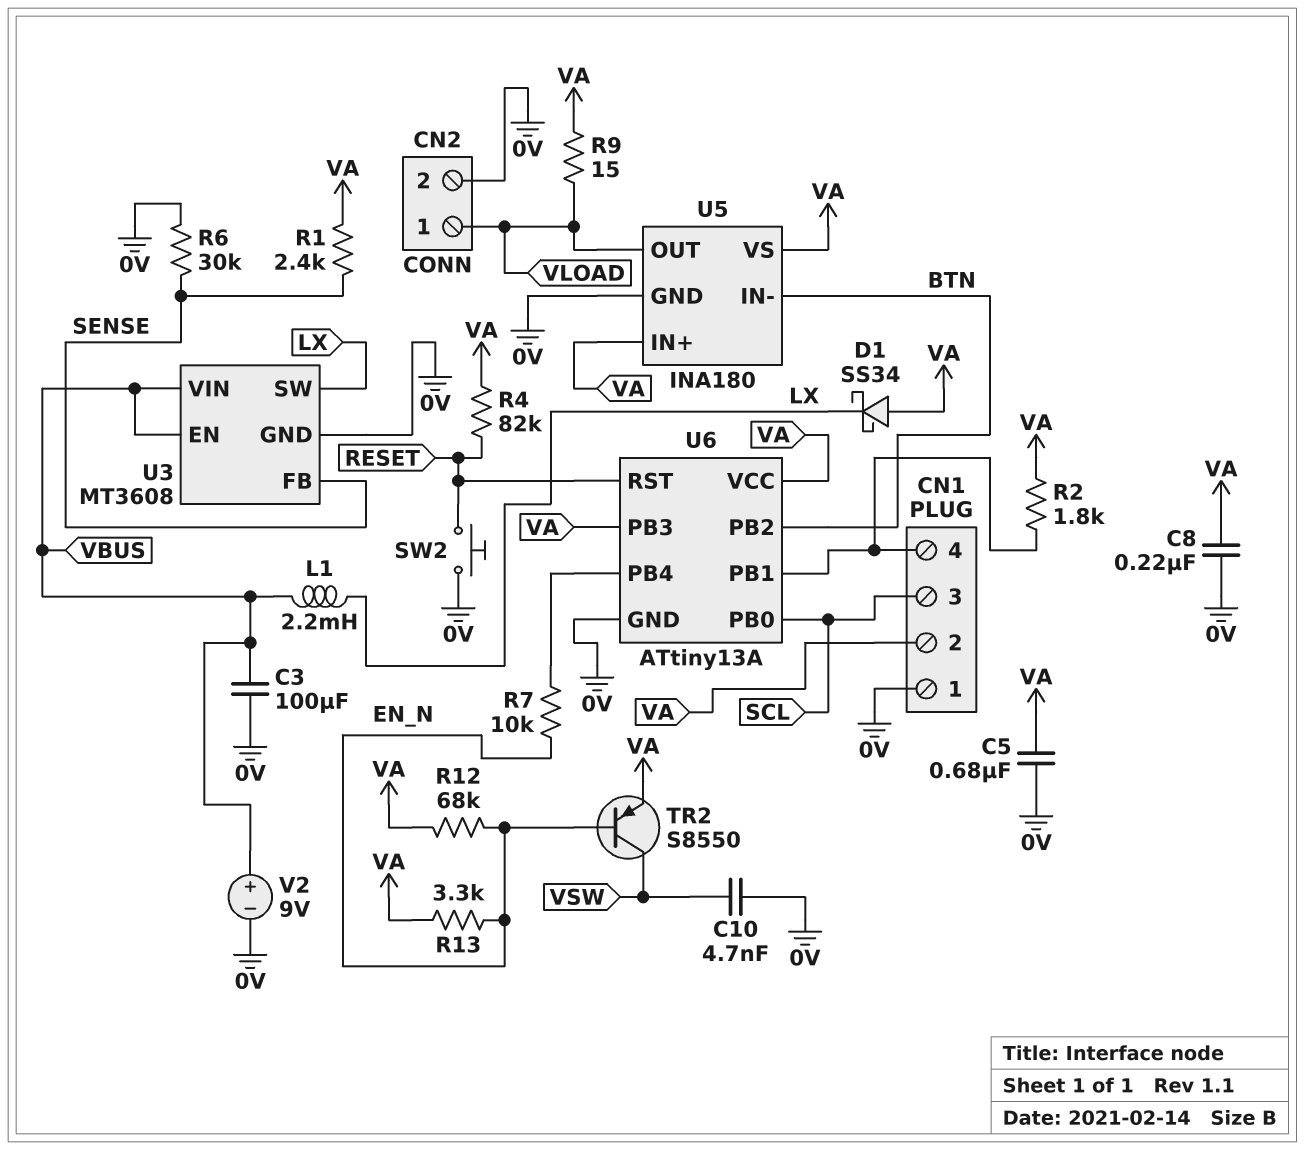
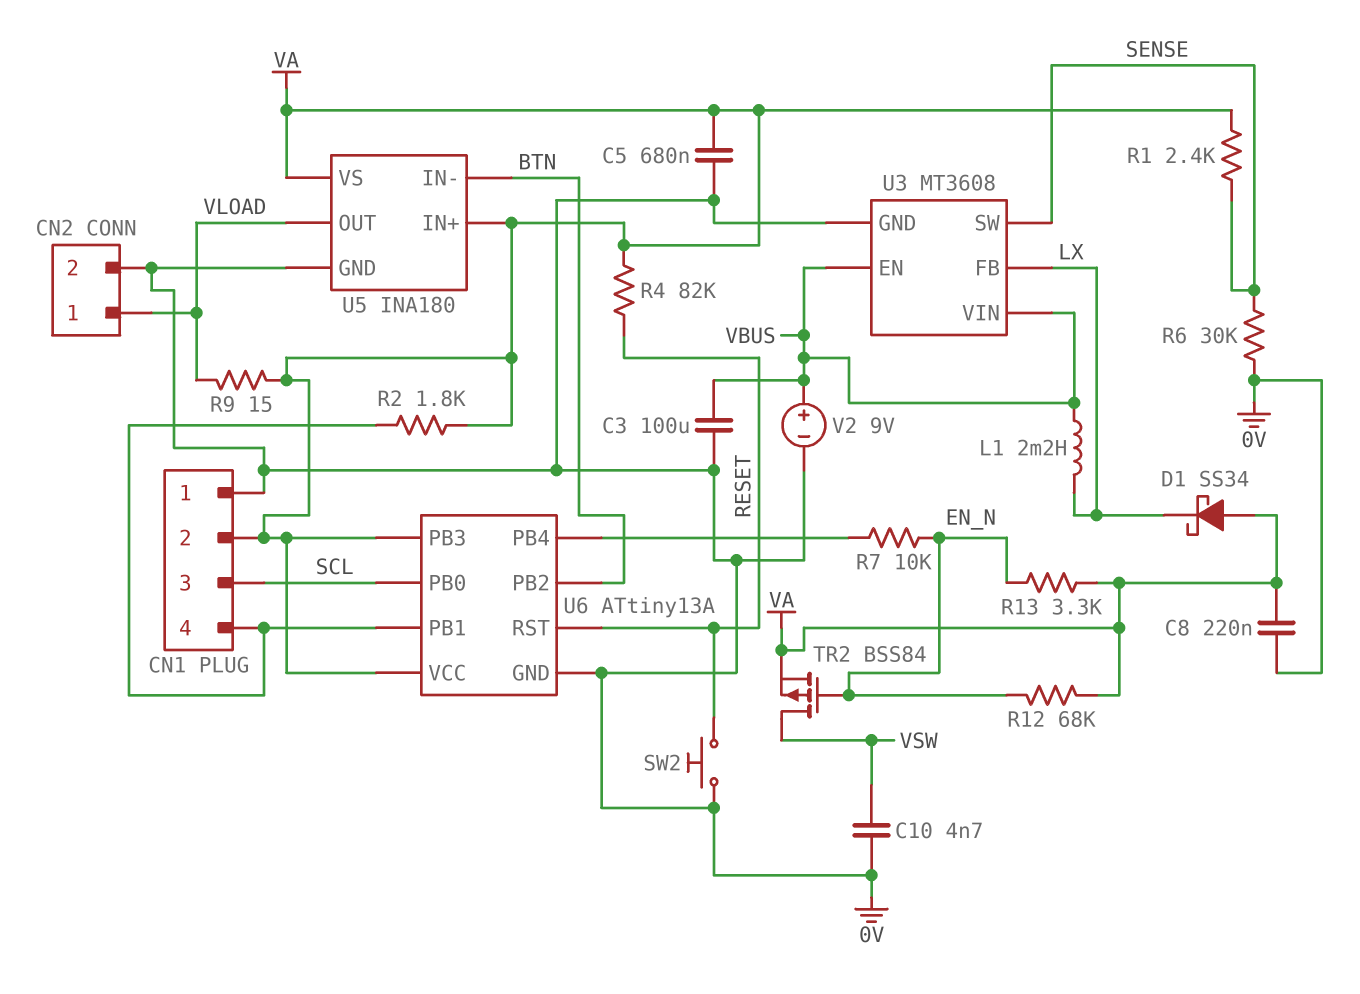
TR2: PNP S8550 (B EN_N, C VSW, E VA) -> PMOS BSS84 (G EN_N, D VSW, S VA)
U3 pin FB: SENSE -> LX
U3 pin SW: LX -> SENSE

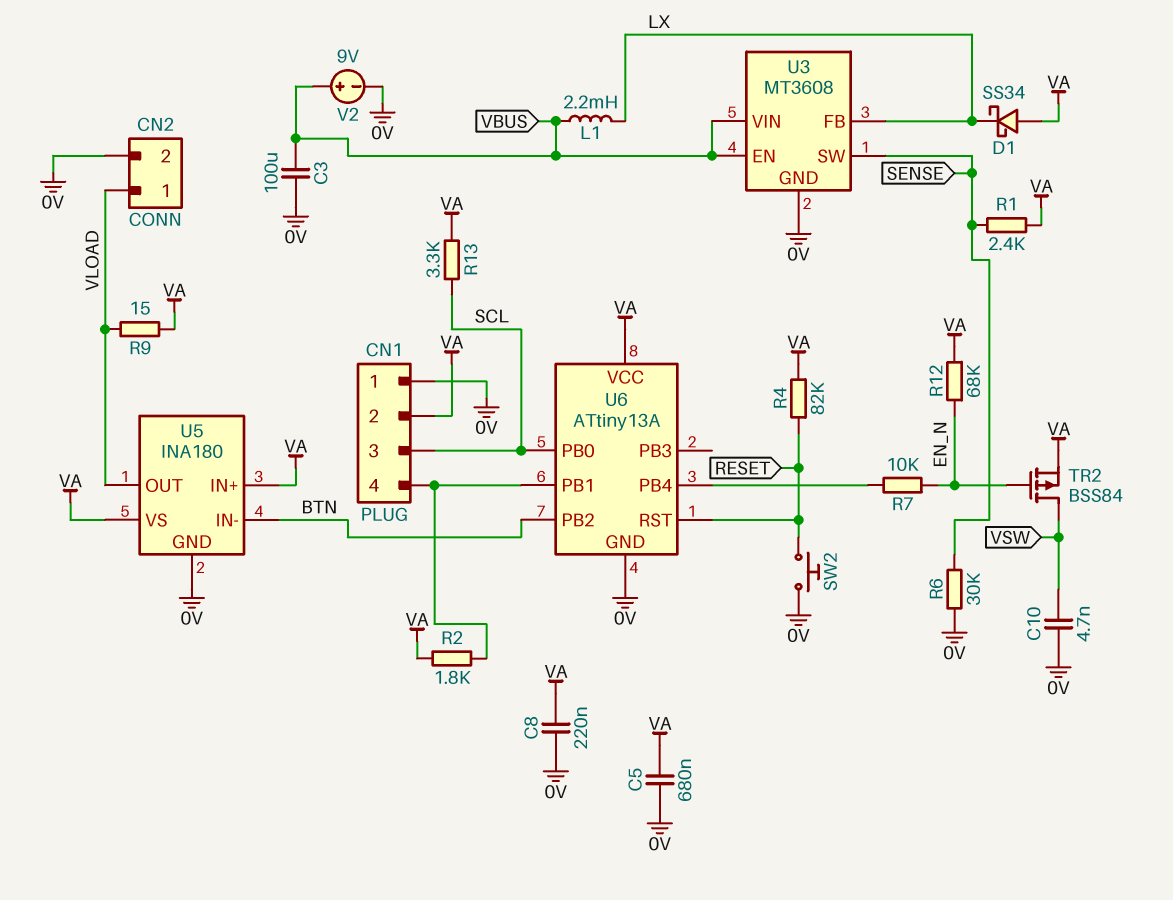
R13: 3.3k (EN_N, VA) -> 3.3k (SCL, VA)
U6 pin PB3: VA -> none

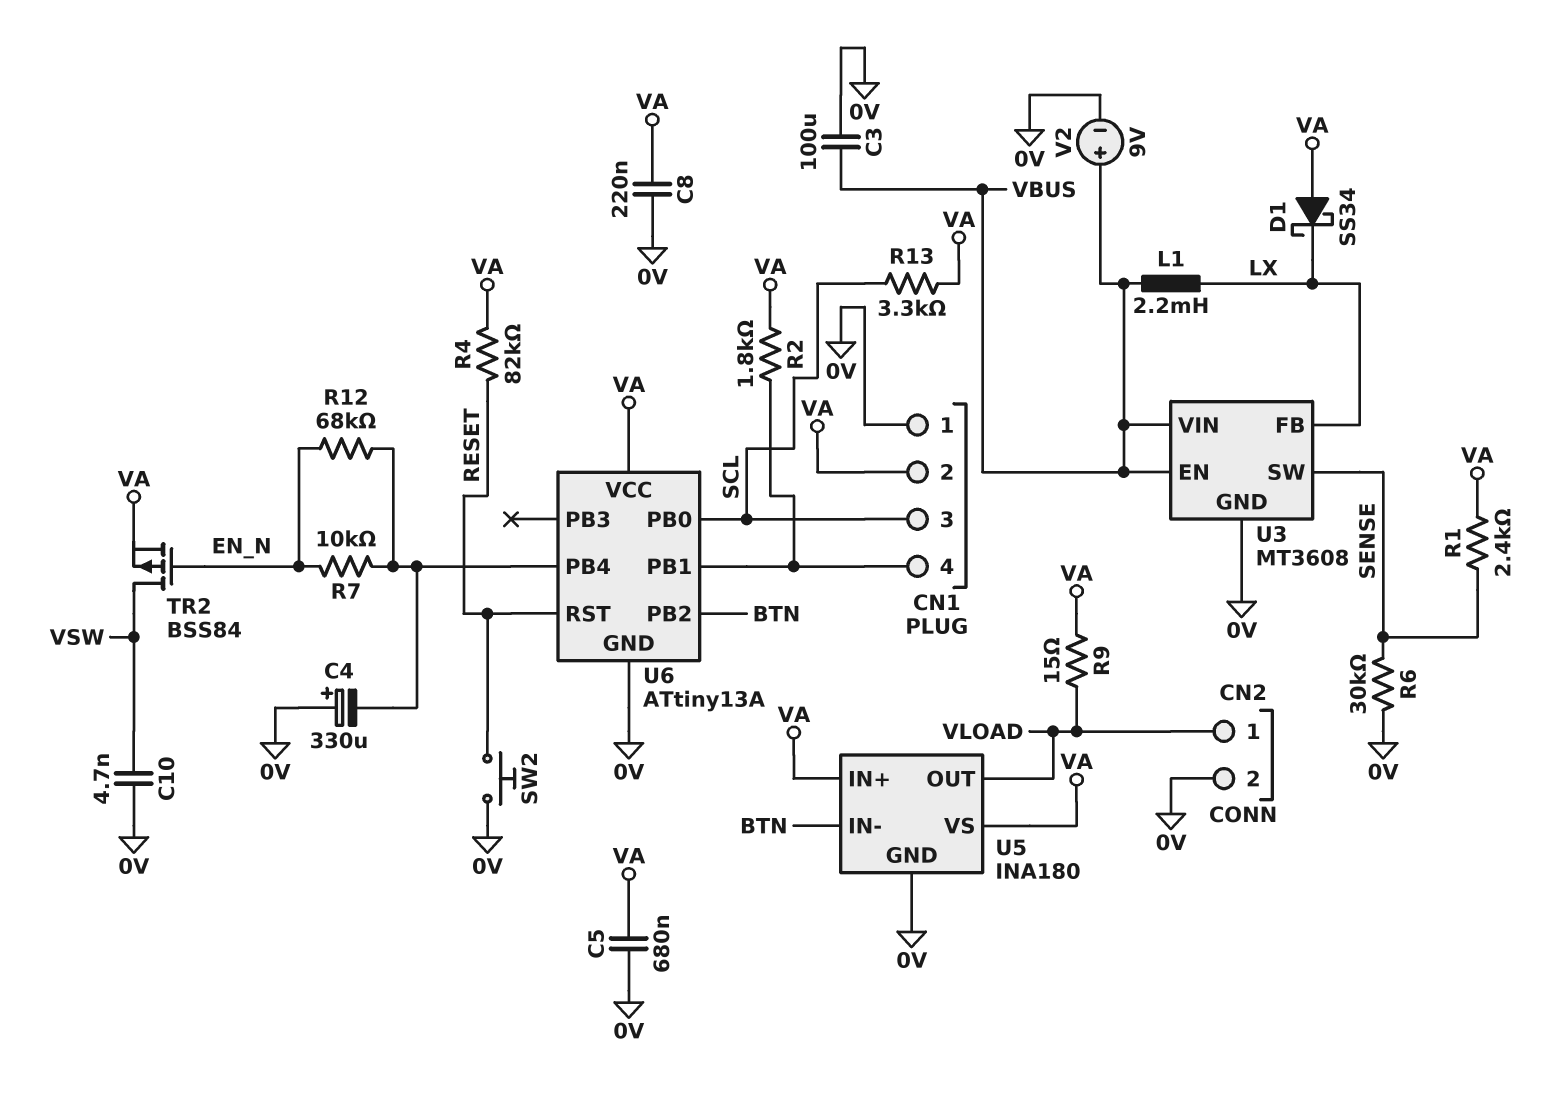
C4: none -> 330uF (plus 0V, minus U6/PB4)
R12: 68k (EN_N, VA) -> 68k (EN_N, U6/PB4)

